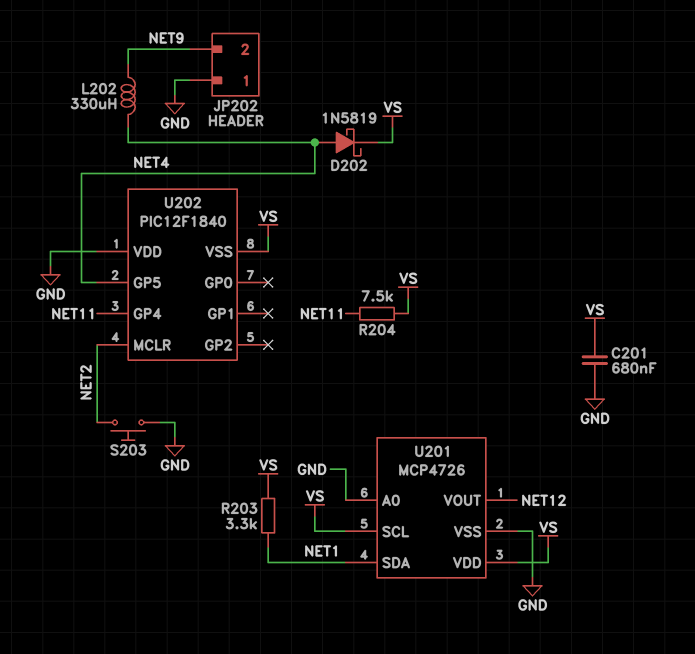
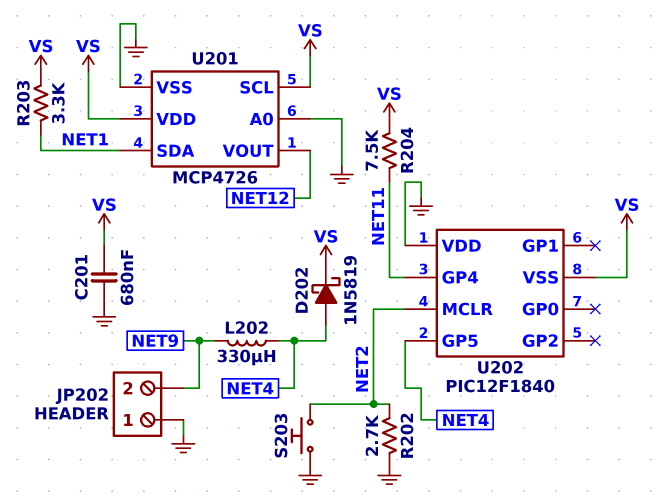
R202: none -> 2.7k (GND, NET2)

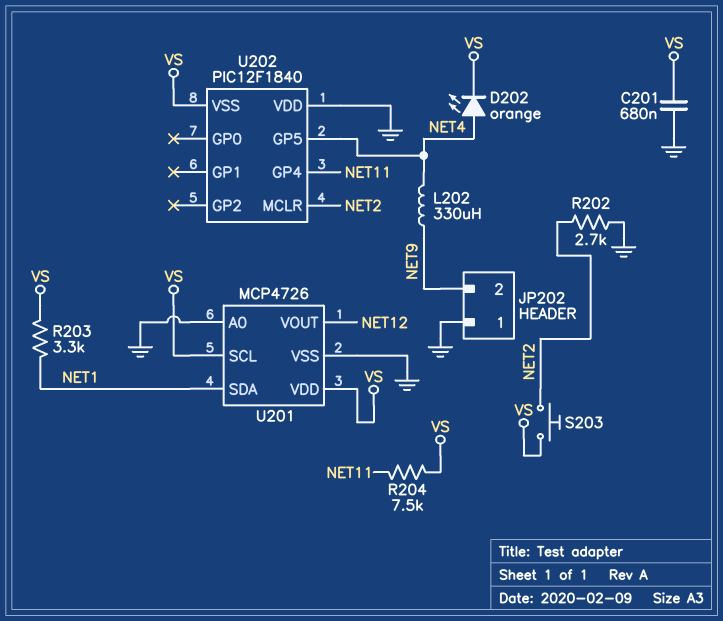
D202: schottky 1N5819 (A NET4, K VS) -> LED orange (A NET4, K VS)
S203: button (GND, NET2) -> button (NET2, VS)

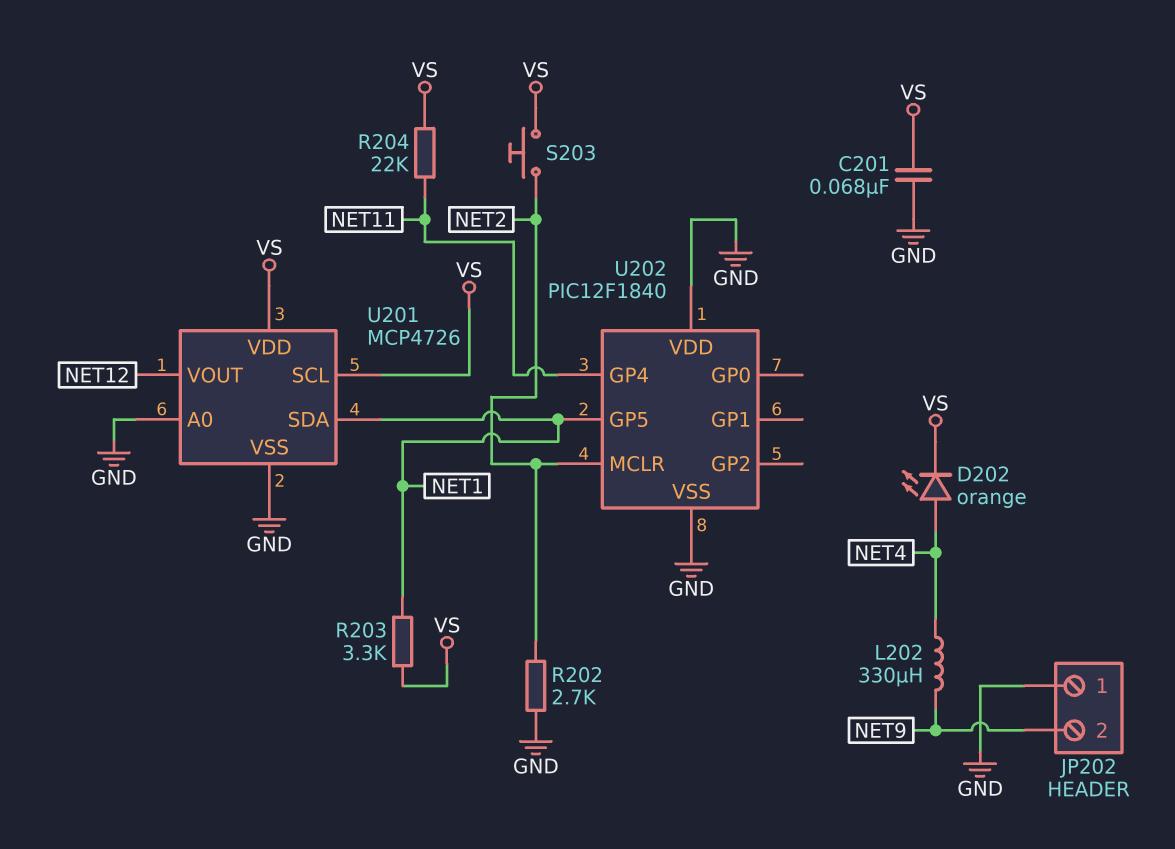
C201: 680nF (GND, VS) -> 68nF (GND, VS)
R204: 7.5k (NET11, VS) -> 22k (NET11, VS)
U202 pin GP5: NET4 -> NET1
U202 pin VSS: VS -> GND

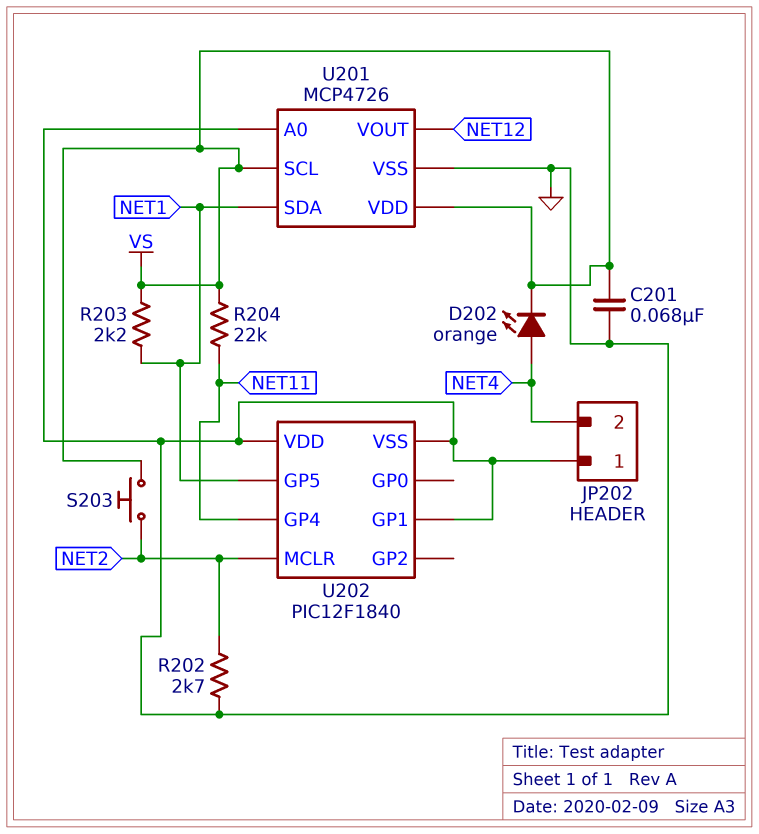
JP202 pin 2: NET9 -> NET4
L202: 330uH (NET4, NET9) -> none
R203: 3.3k (NET1, VS) -> 2.2k (NET1, VS)
U202 pin GP1: none -> GND

